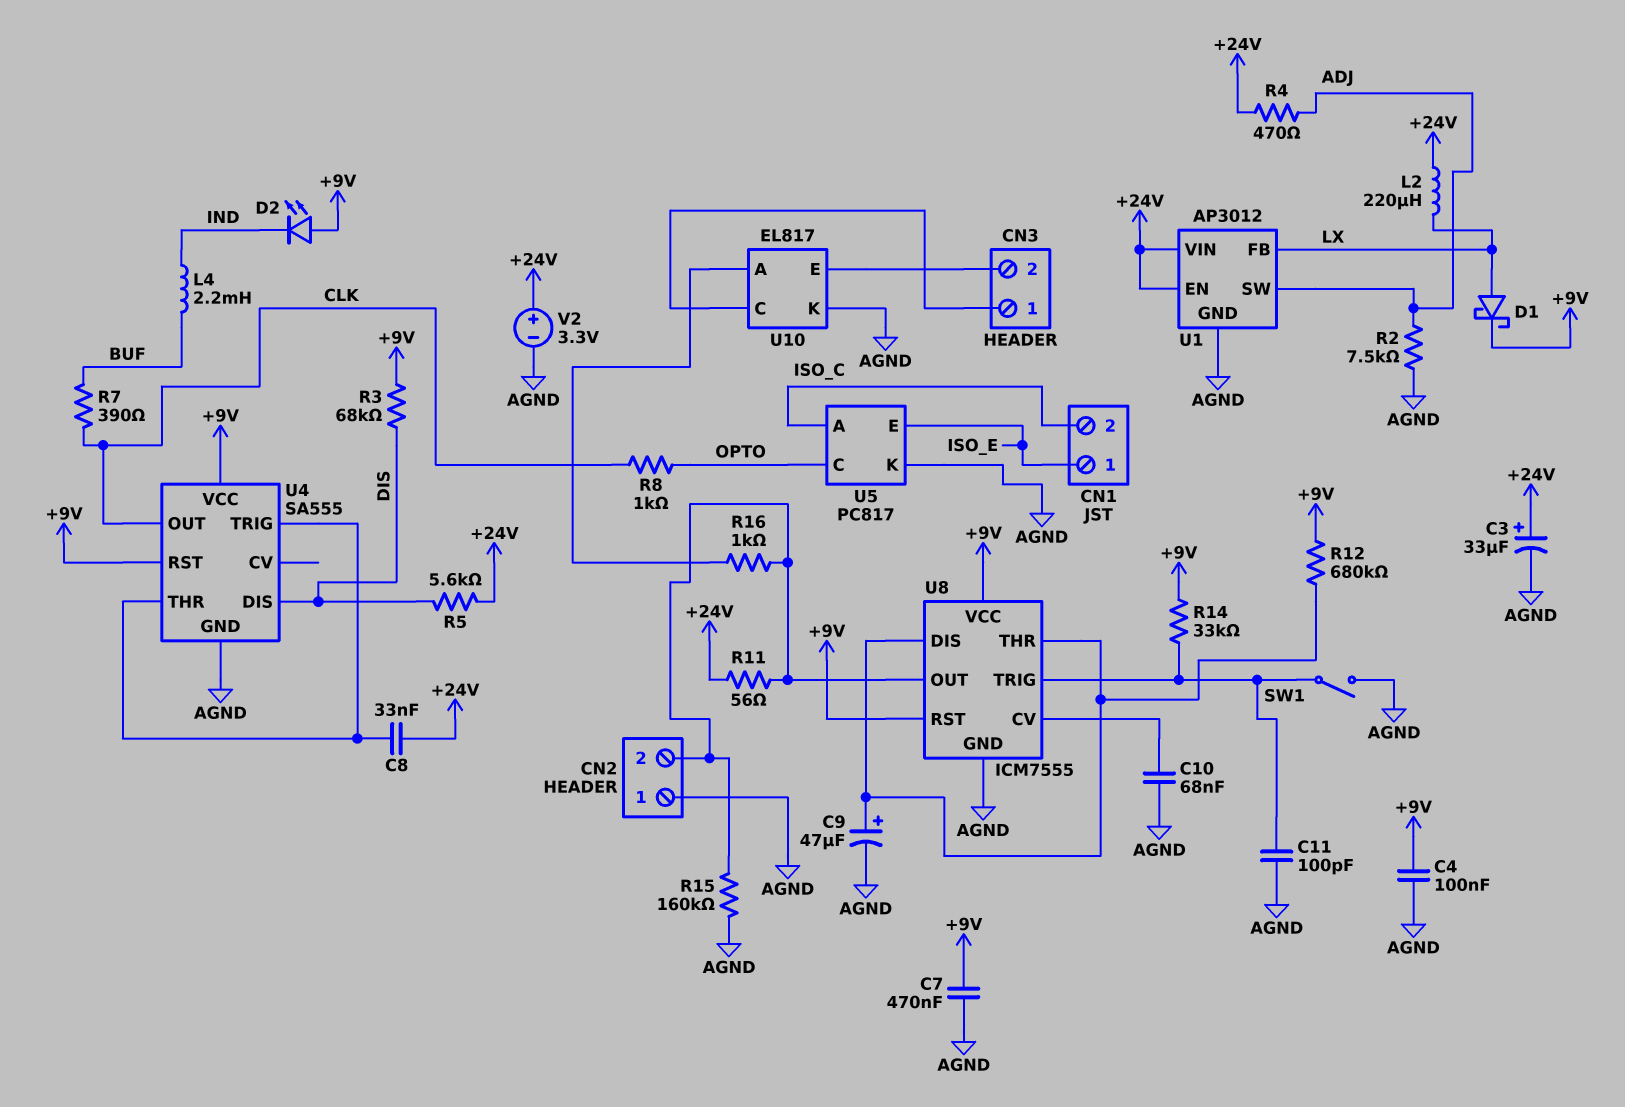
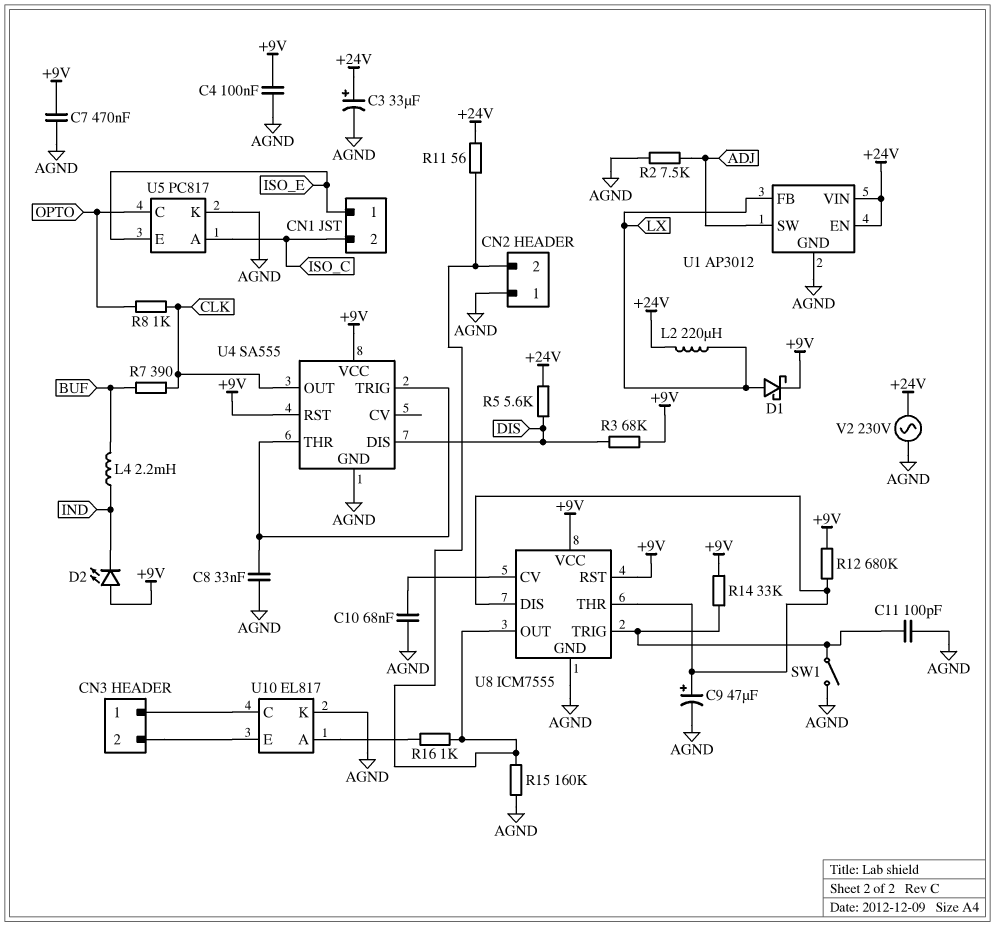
C8: 33nF (+24V, U4/THR) -> 33nF (AGND, U4/THR)
R4: 470 (+24V, ADJ) -> none
V2: 3.3V (plus +24V, minus AGND) -> AC 230V (+24V, AGND)

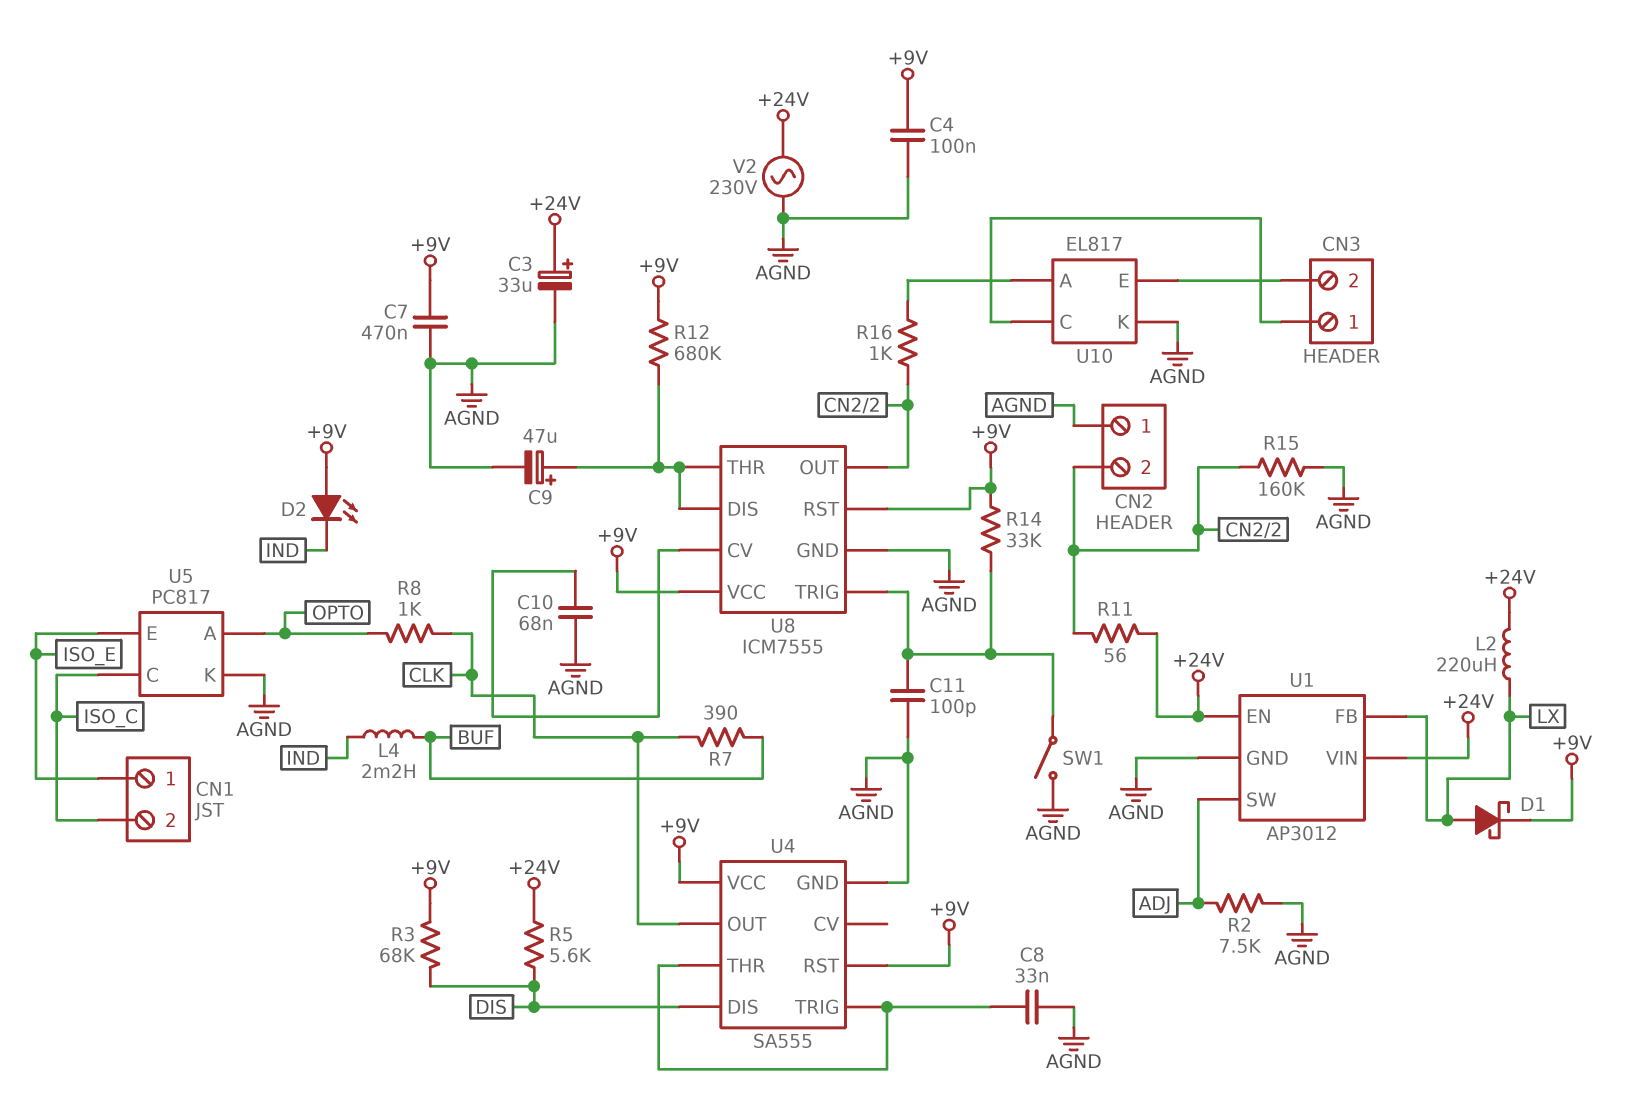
U5 pin A: ISO_C -> OPTO
U5 pin C: OPTO -> ISO_C

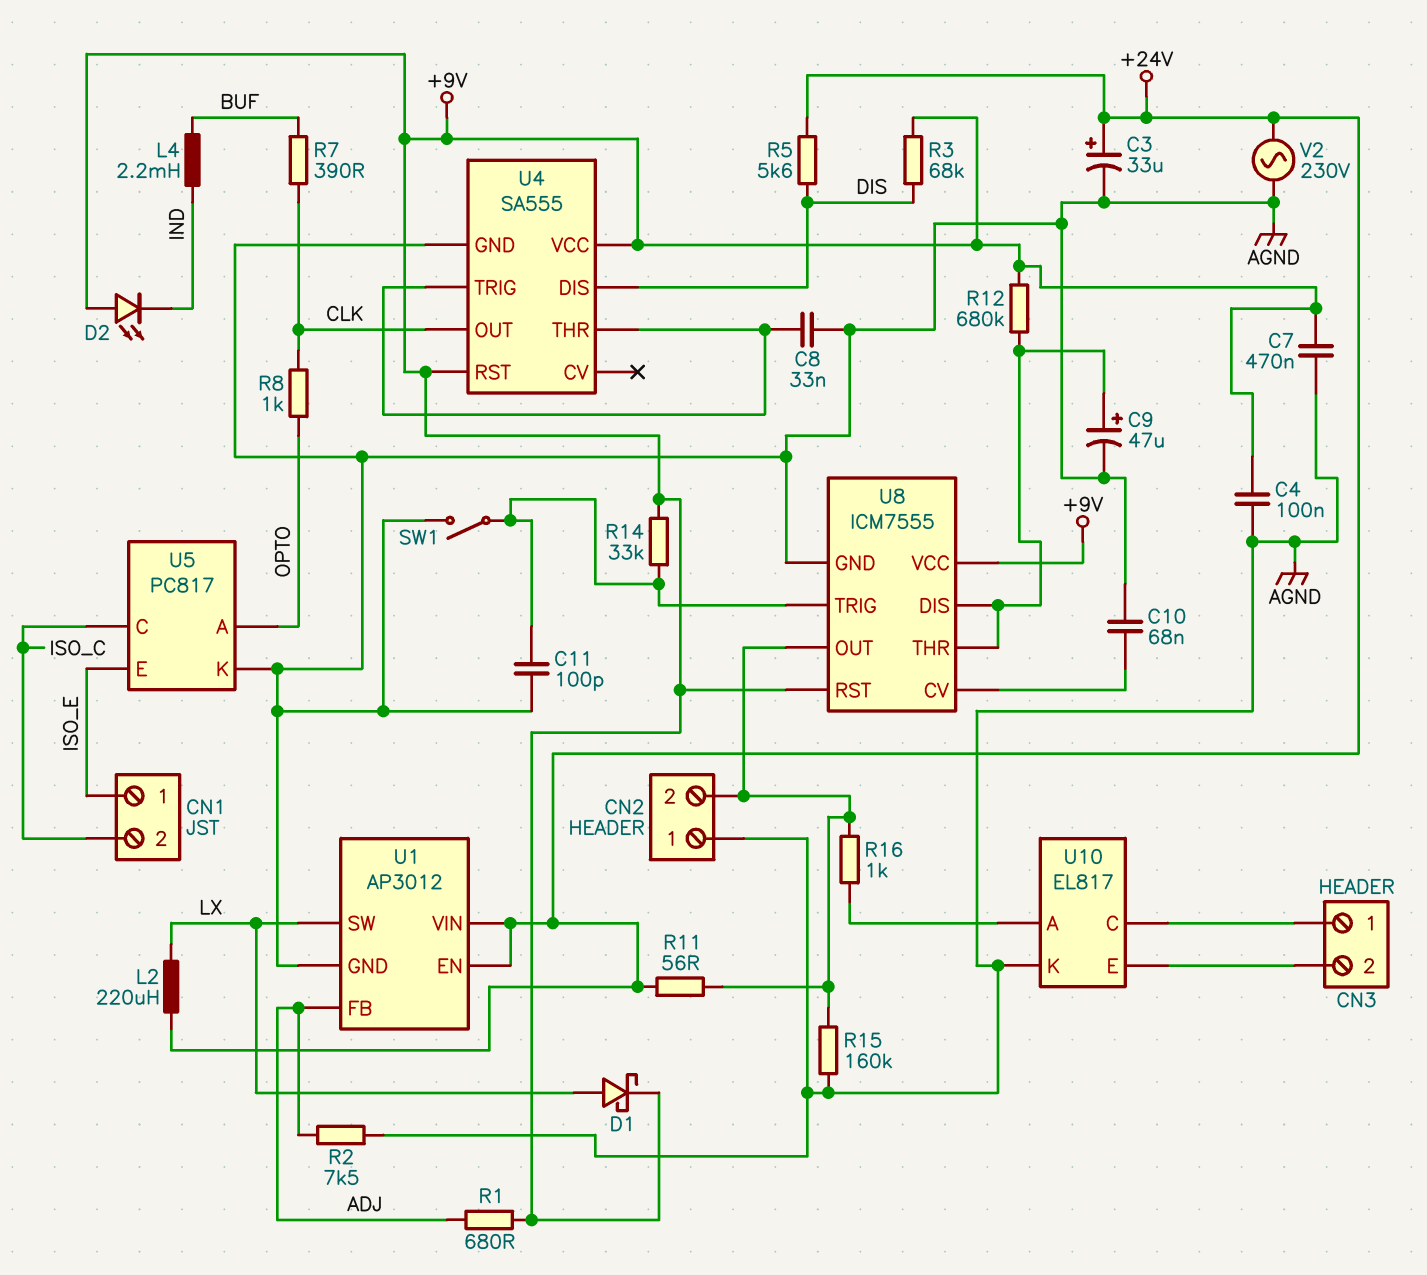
R1: none -> 680 (+9V, ADJ)
U1 pin FB: LX -> ADJ
U1 pin SW: ADJ -> LX

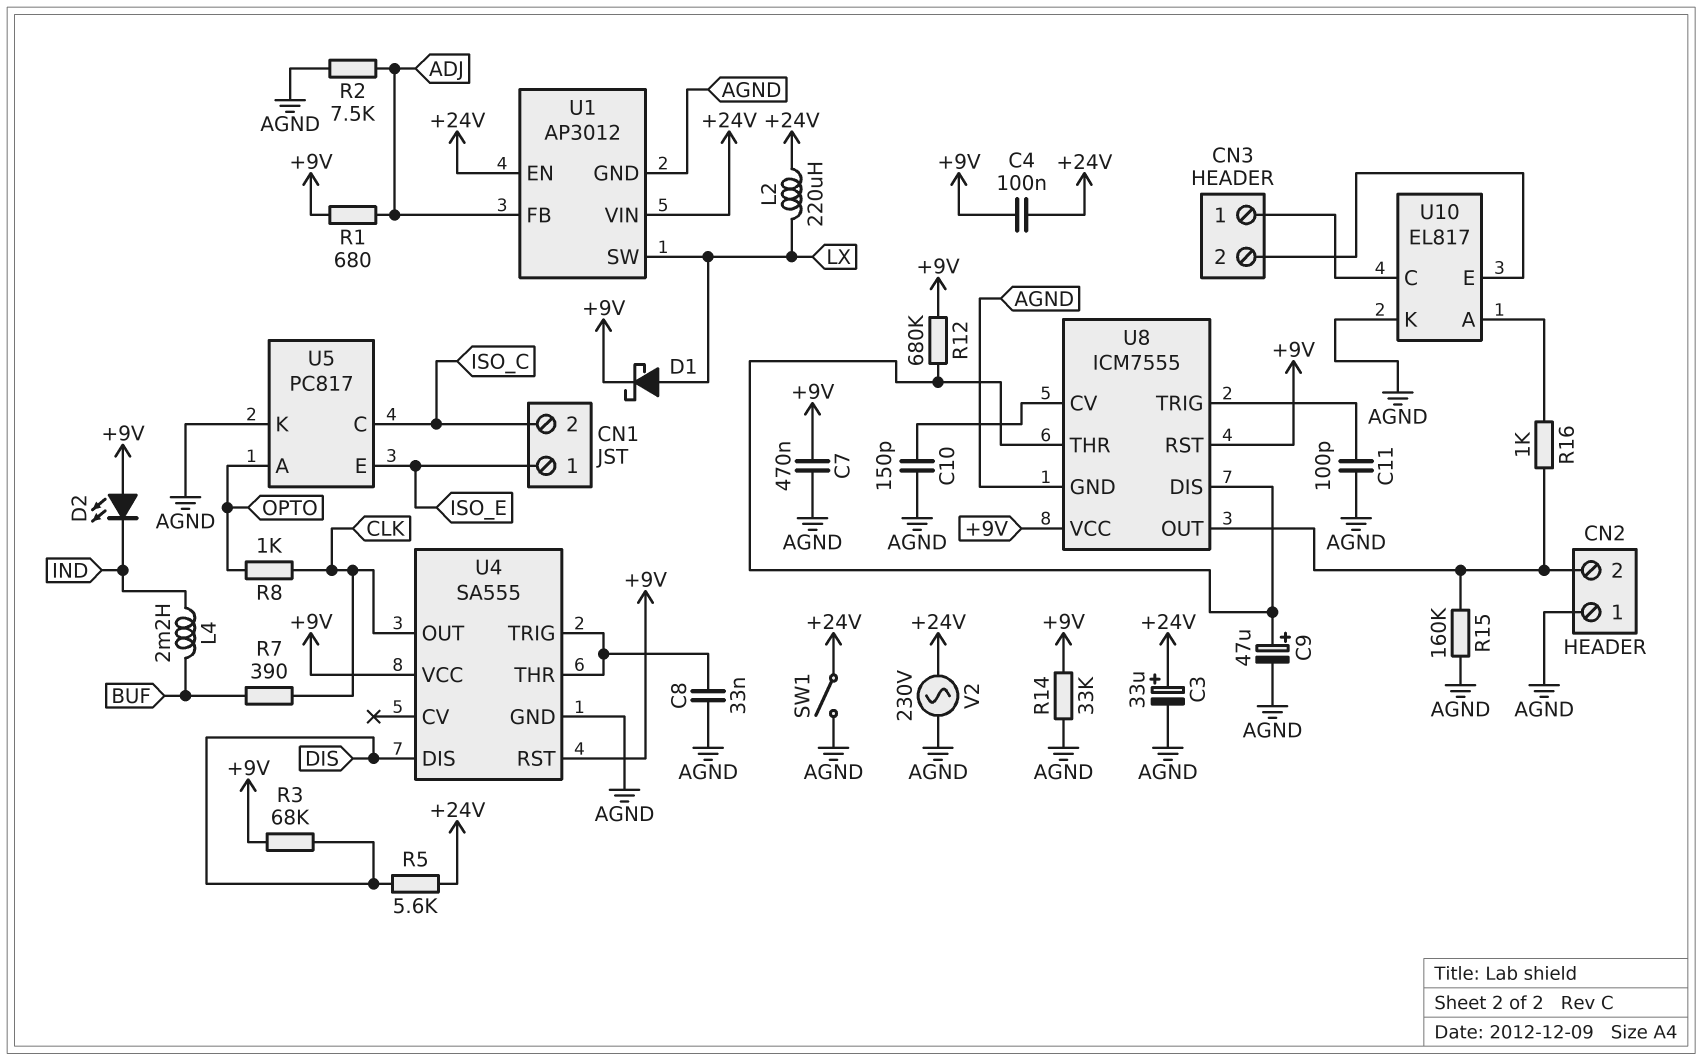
C4: 100nF (+9V, AGND) -> 100nF (+9V, +24V)
C10: 68nF (AGND, U8/CV) -> 150pF (AGND, U8/CV)
R11: 56 (+24V, CN2/2) -> none
R14: 33k (+9V, U8/TRIG) -> 33k (+9V, AGND)
SW1: switch (AGND, U8/TRIG) -> switch (+24V, AGND)

